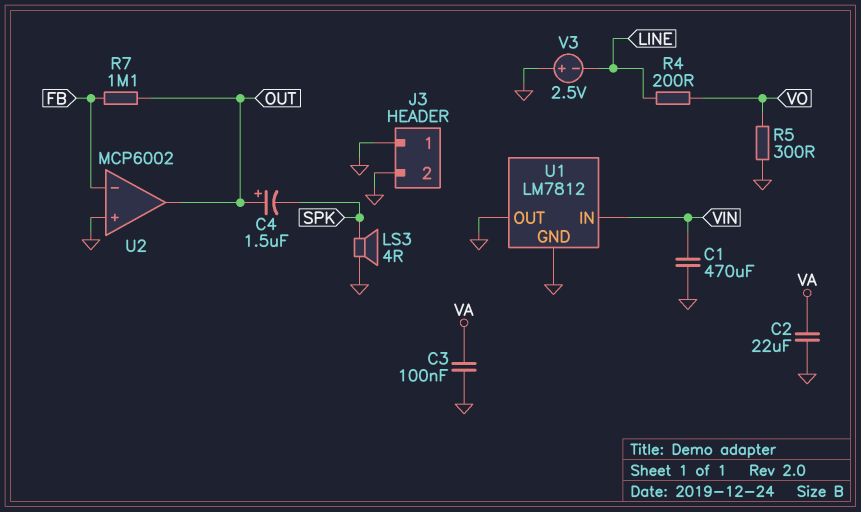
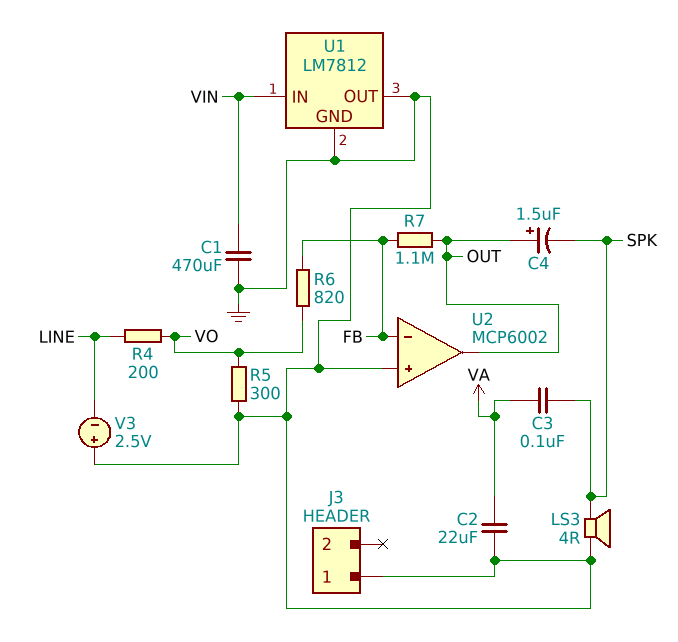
C3: 100nF (GND, VA) -> 100nF (SPK, VA)
J3 pin 2: GND -> none
R6: none -> 820 (FB, VO)

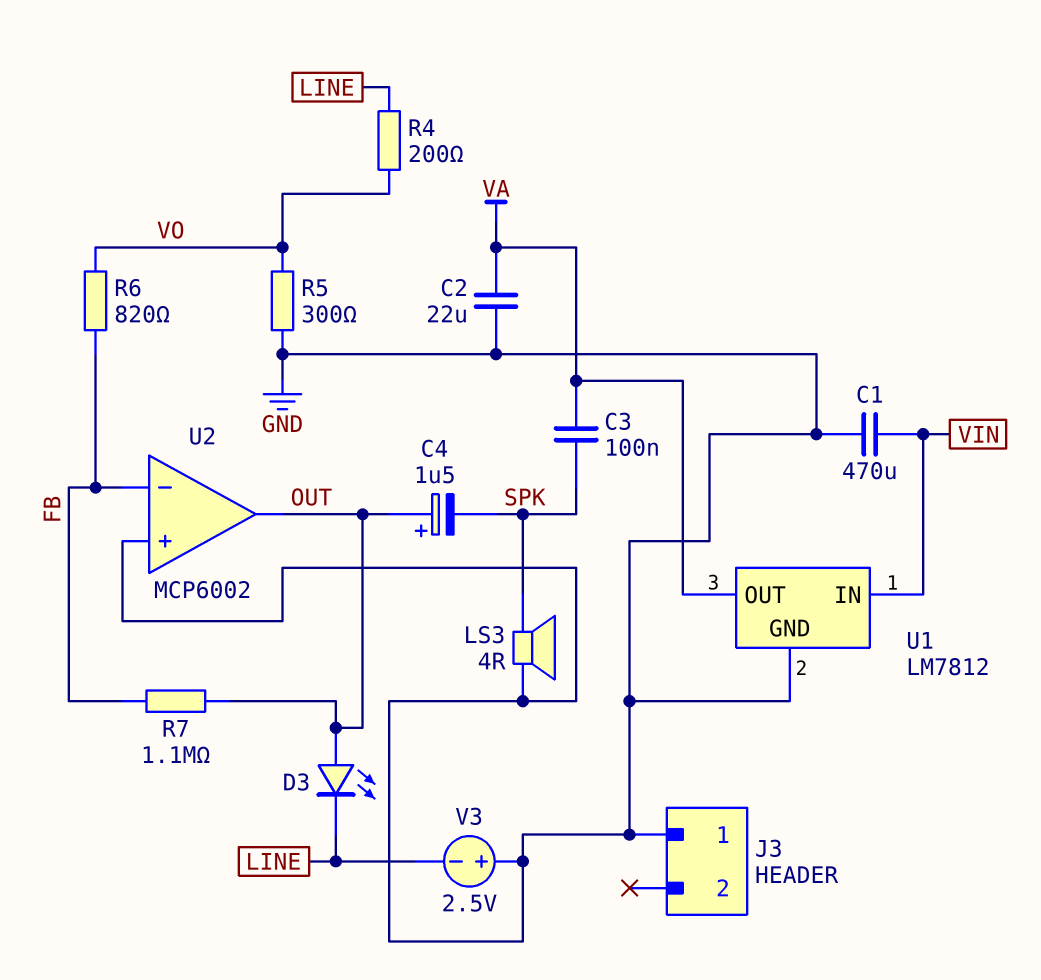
D3: none -> LED (A OUT, K LINE)
U1 pin OUT: GND -> VA

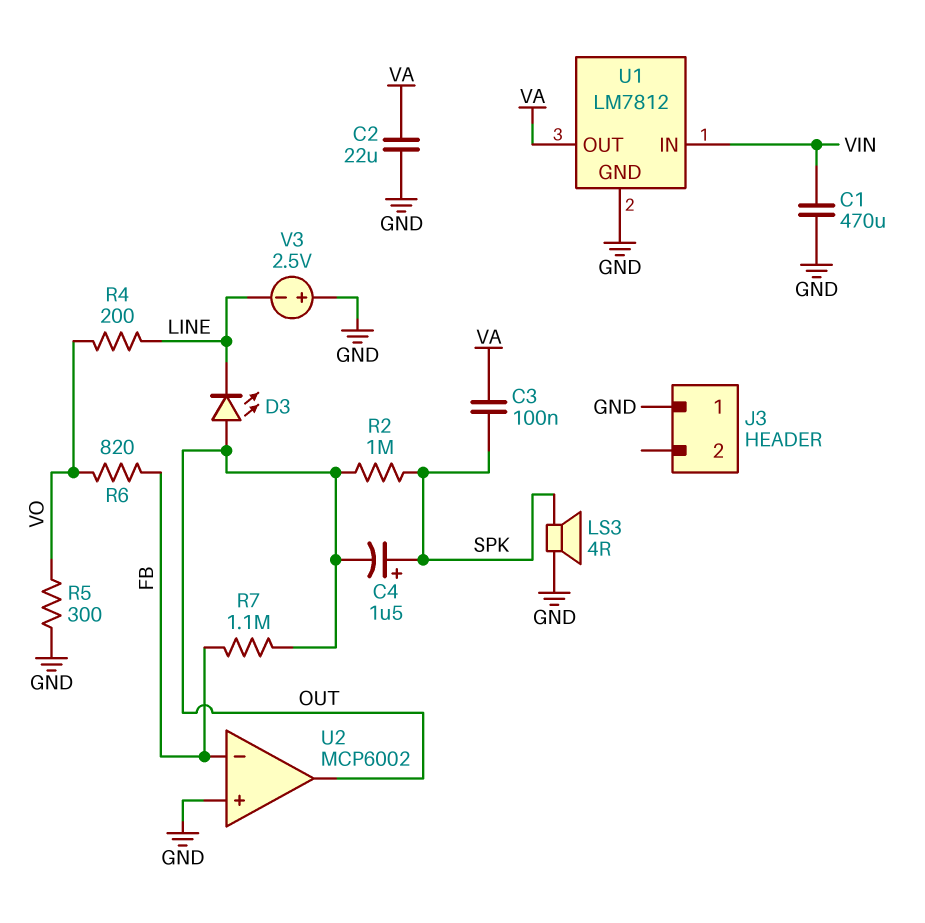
C4: 1.5uF (plus OUT, minus SPK) -> 1.5uF (plus SPK, minus OUT)
R2: none -> 1M (OUT, SPK)

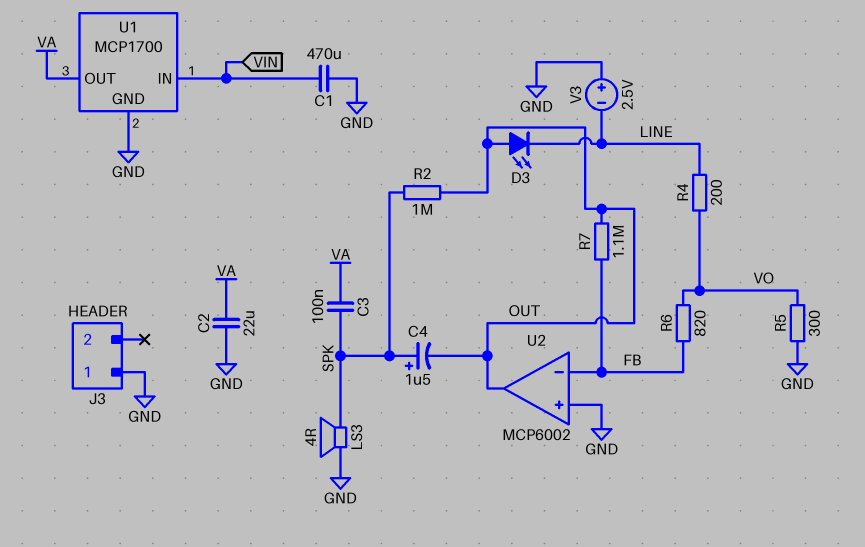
U1: LM7812 -> MCP1700

